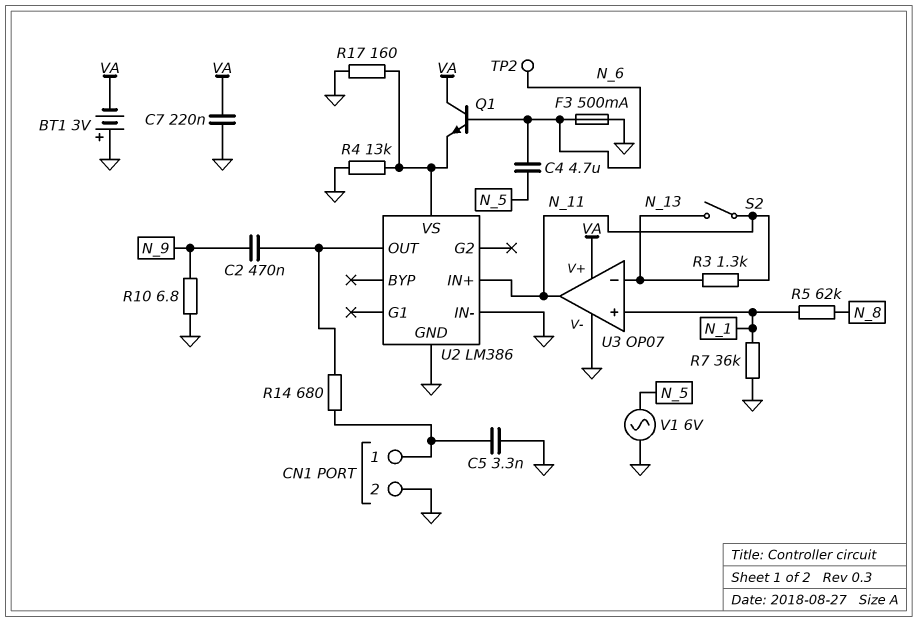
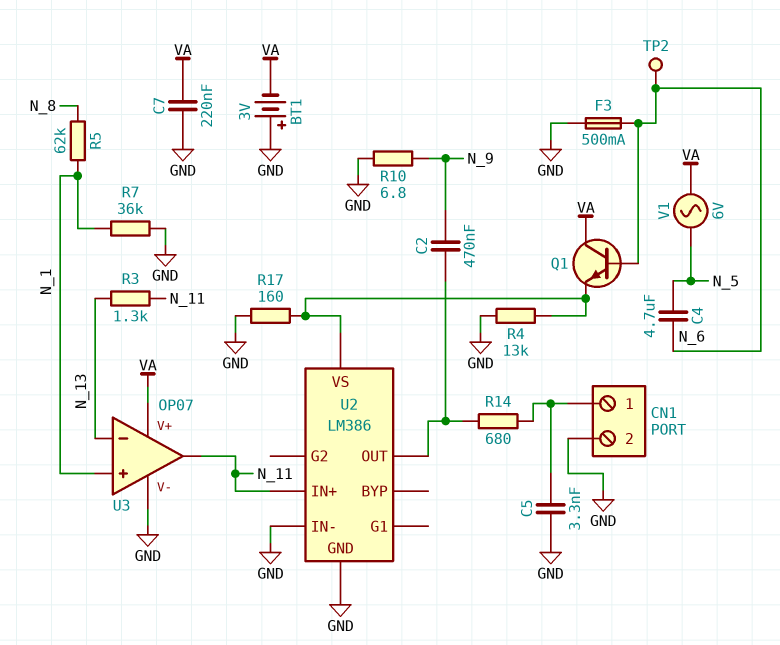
S2: switch (N_11, N_13) -> none
V1: AC 6V (GND, N_5) -> AC 6V (N_5, VA)

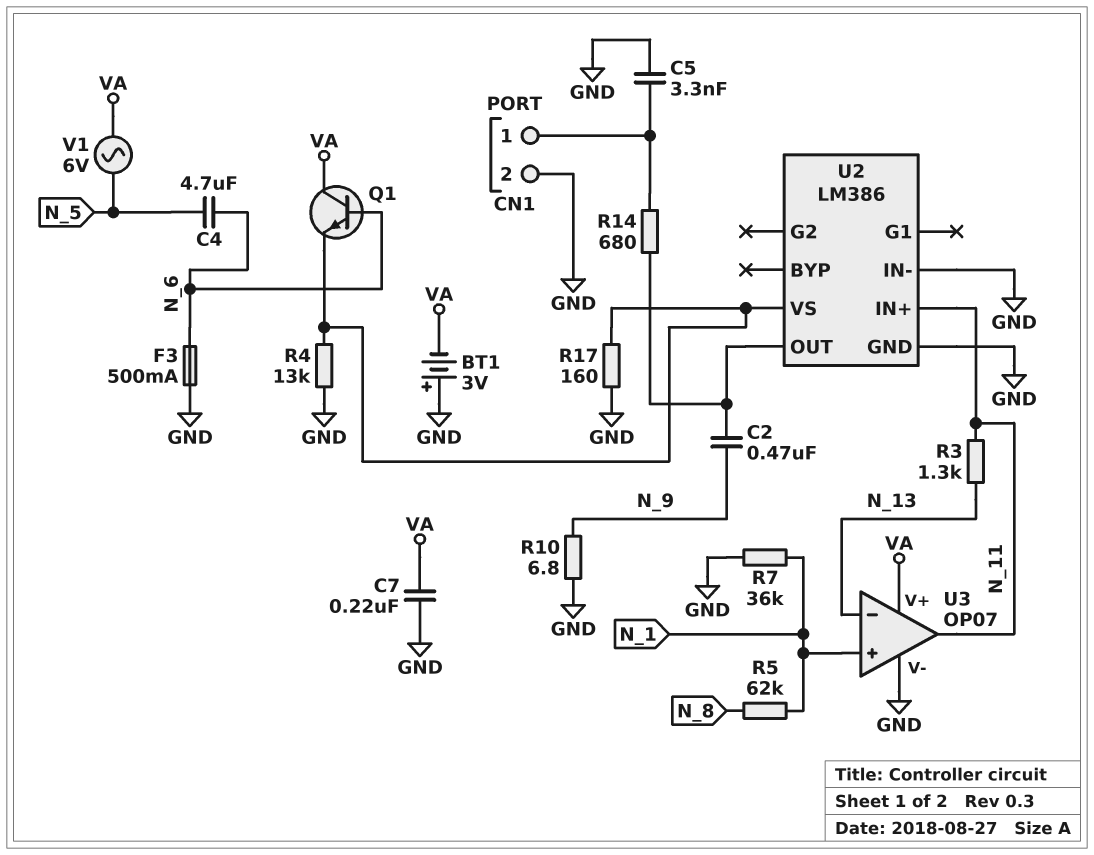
TP2: test point (N_6) -> none

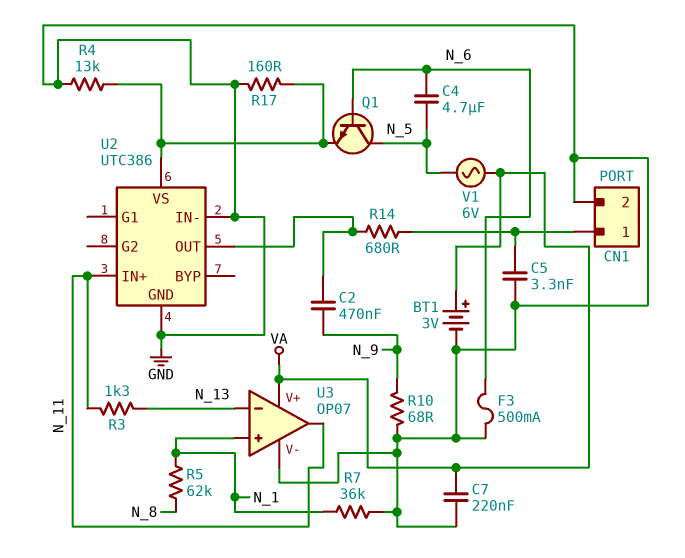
BT1: 3V (plus GND, minus VA) -> 3V (plus VA, minus GND)
Q1: NPN (B N_6, C VA, E U2/VS) -> NPN (B N_6, C N_5, E U2/VS)
R10: 6.8 (GND, N_9) -> 68 (GND, N_9)
U2: LM386 -> UTC386

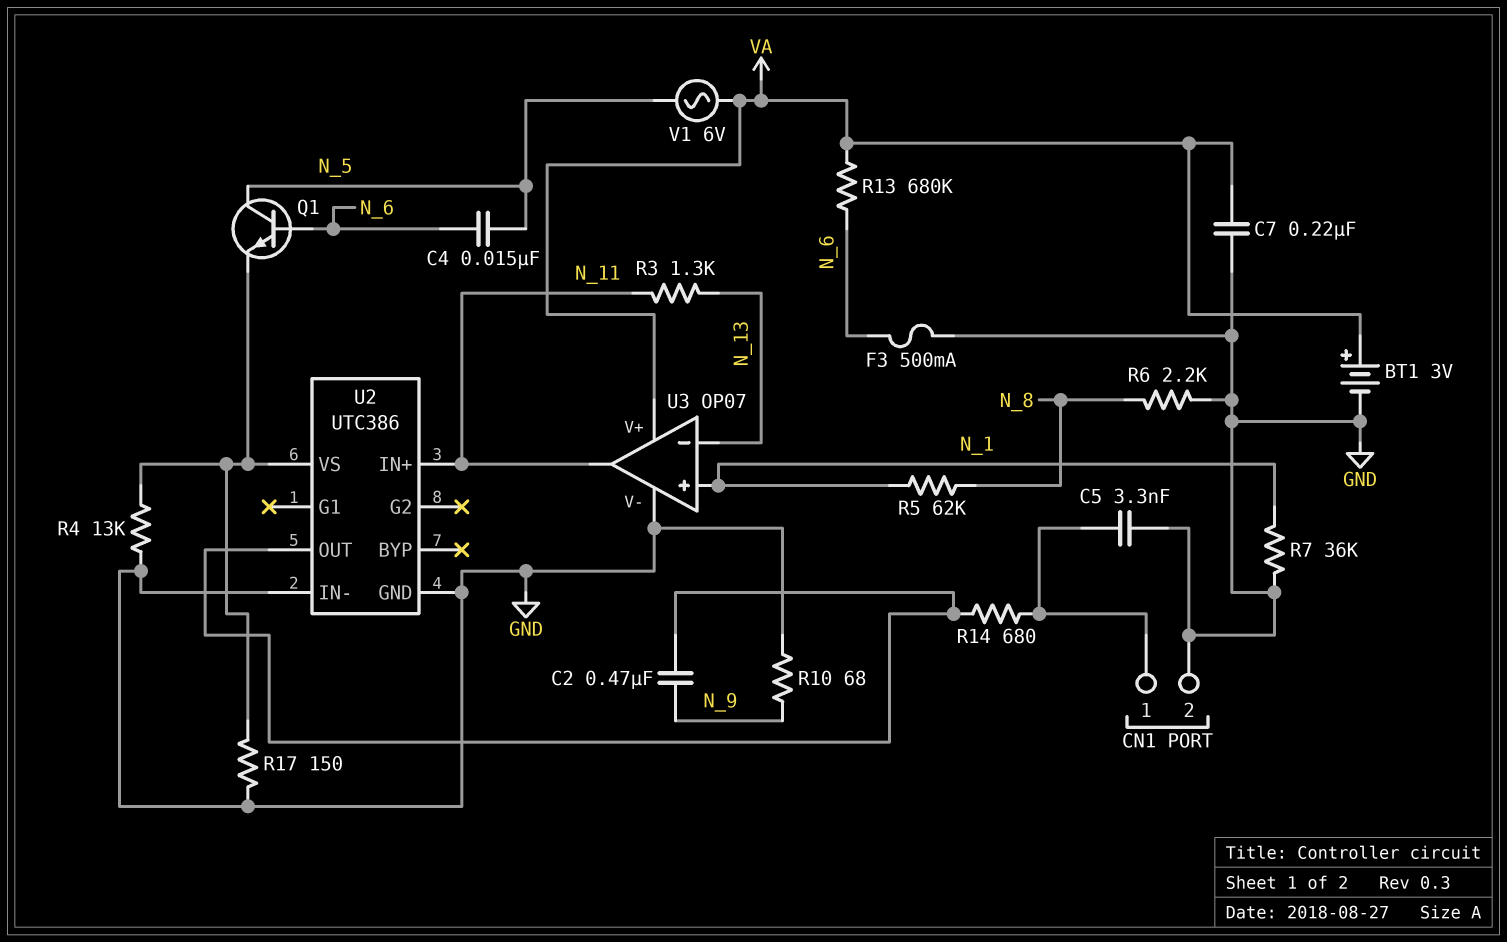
C4: 4.7uF (N_5, N_6) -> 15nF (N_5, N_6)
R6: none -> 2.2k (GND, N_8)
R13: none -> 680k (N_6, VA)
R17: 160 (GND, U2/VS) -> 150 (GND, U2/VS)

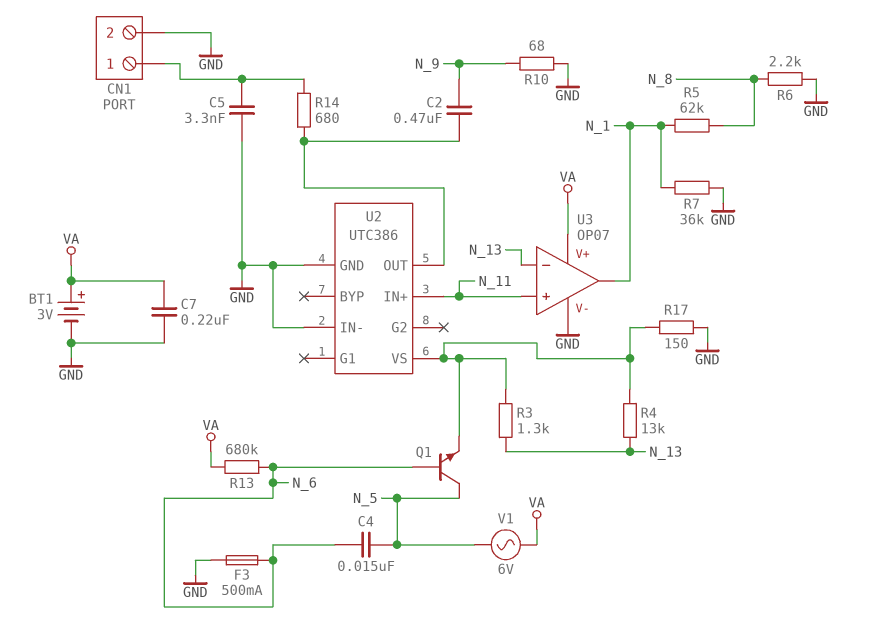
R3: 1.3k (N_11, N_13) -> 1.3k (N_13, U2/VS)
R4: 13k (GND, U2/VS) -> 13k (N_13, U2/VS)
U3 pin in+: N_1 -> N_11
U3 pin out: N_11 -> N_1

